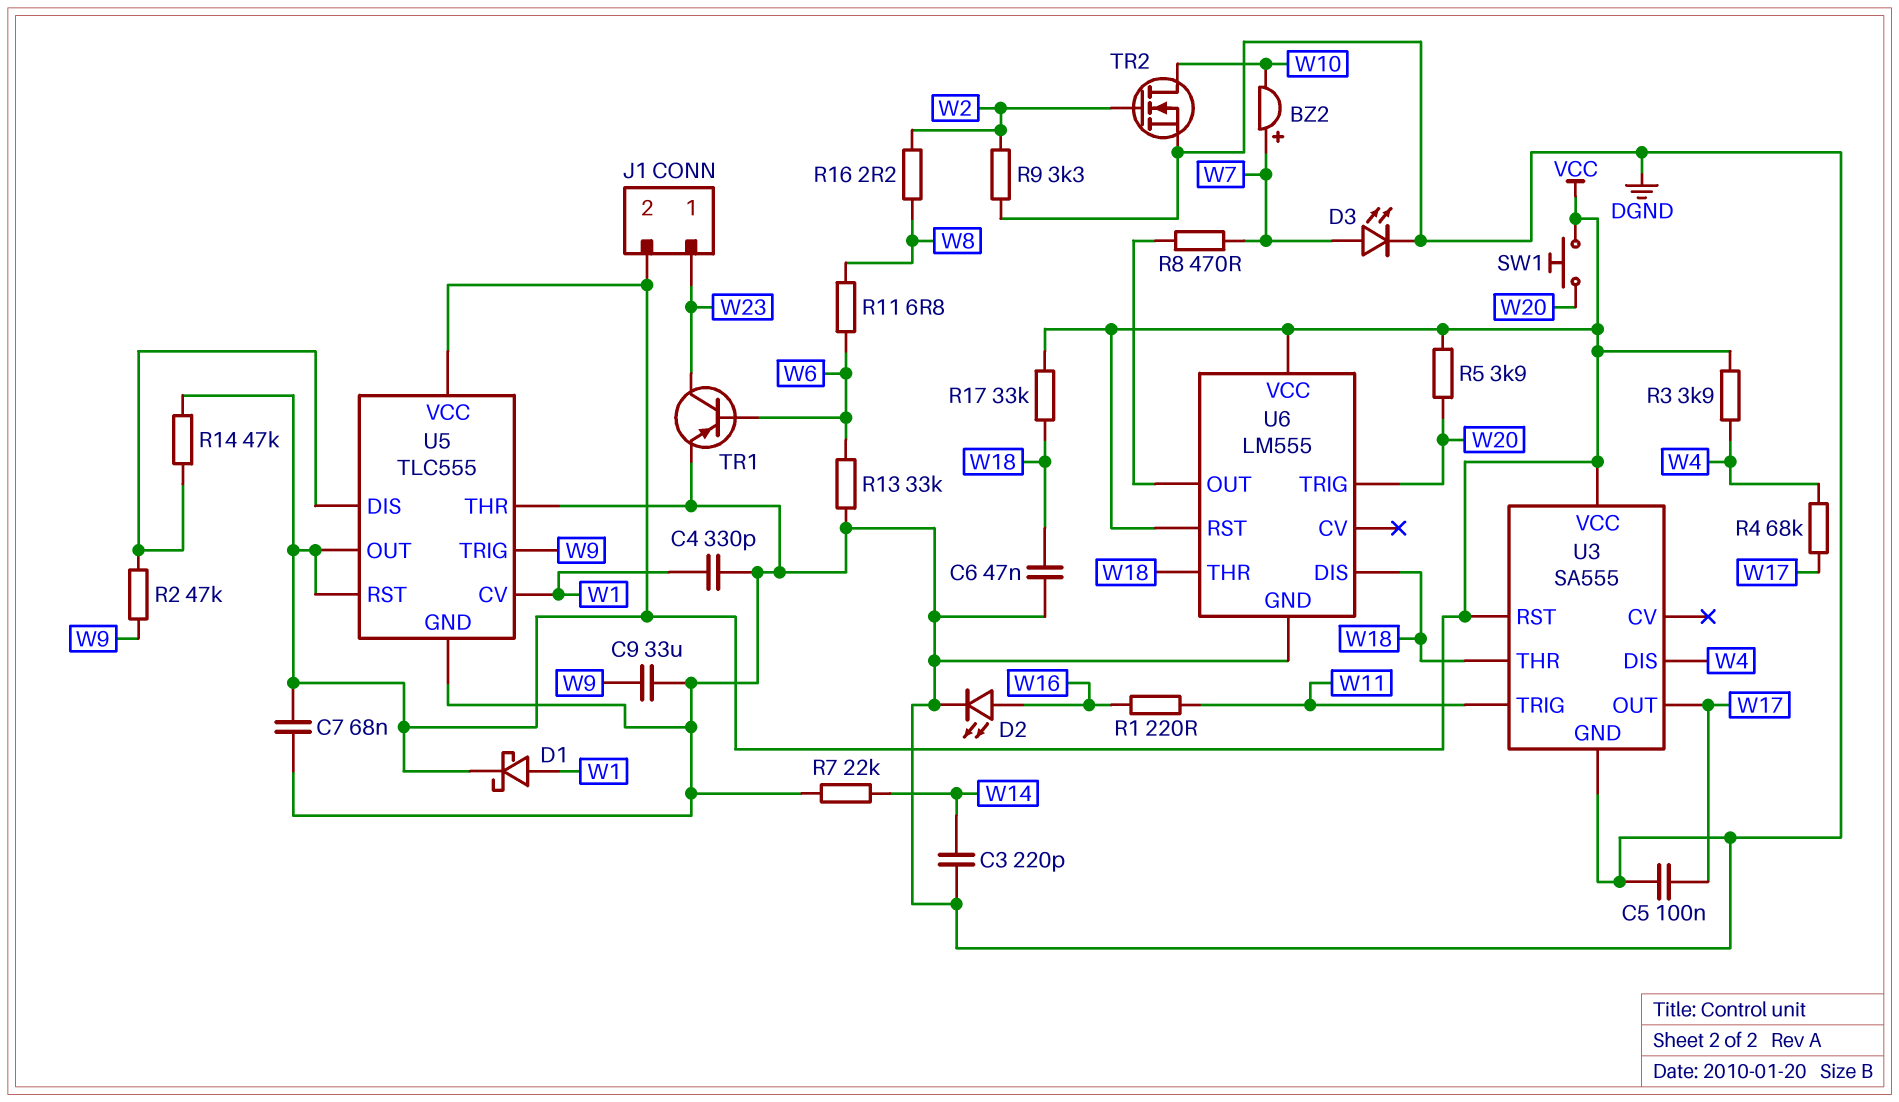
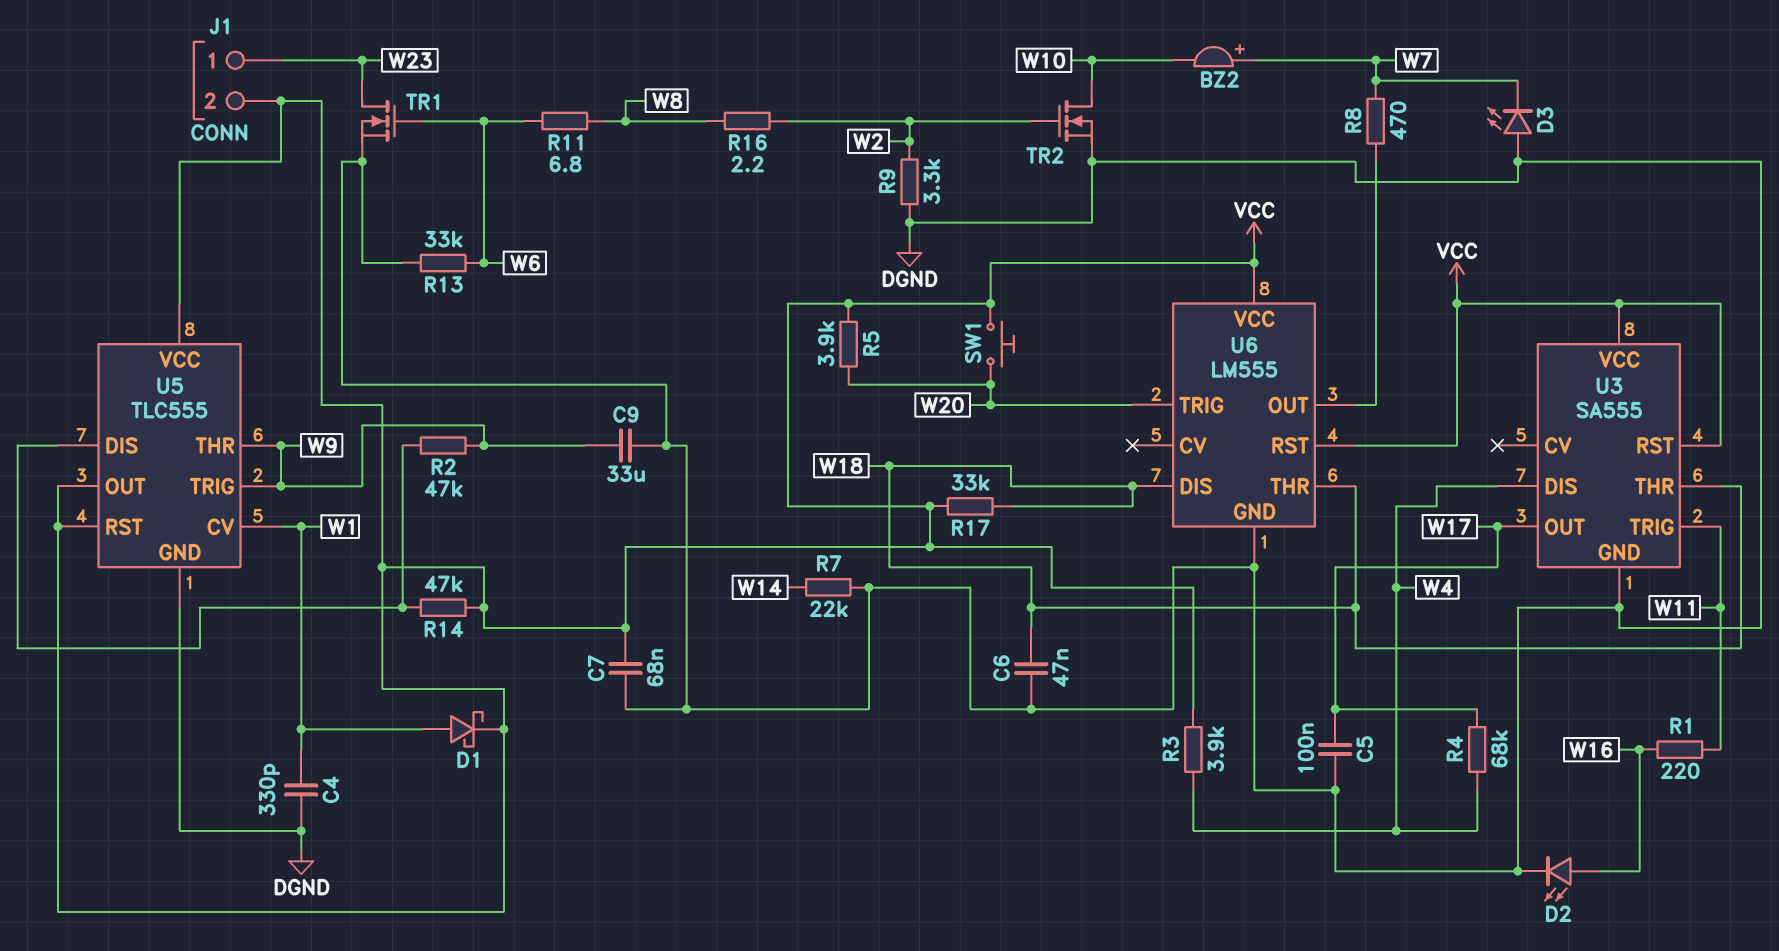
C3: 220pF (DGND, W14) -> none
D3: LED (A W7, K DGND) -> LED (A DGND, K W7)
TR1: PNP (B W6, C W23, E DGND) -> NMOS (G W6, D W23, S DGND)
U5 pin THR: DGND -> W9

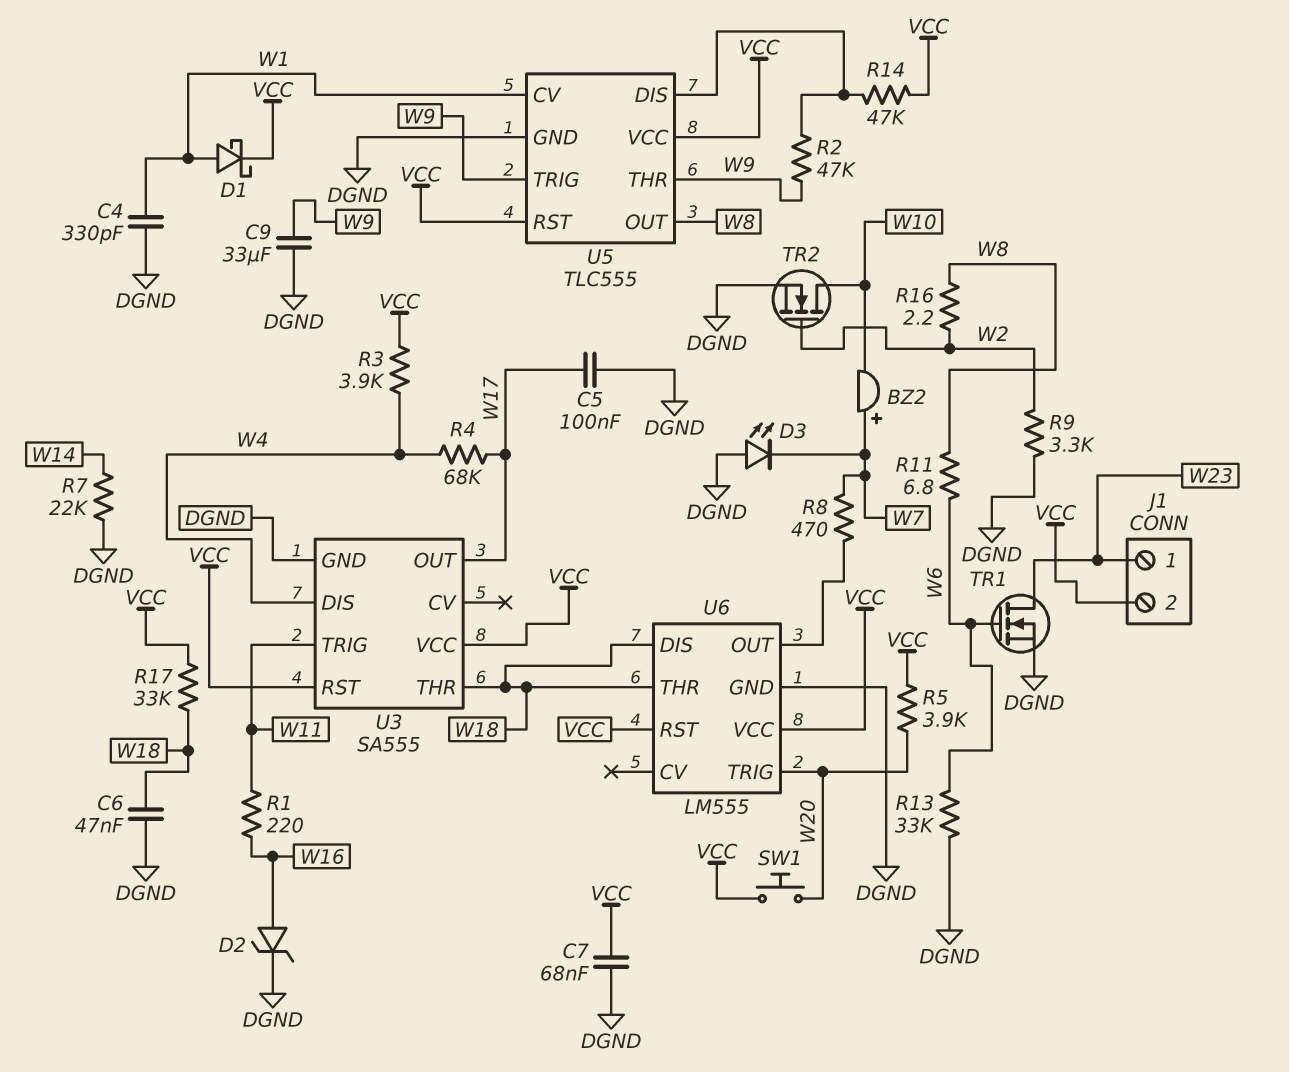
D2: LED (A W16, K DGND) -> zener (A W16, K DGND)
U5 pin OUT: VCC -> W8

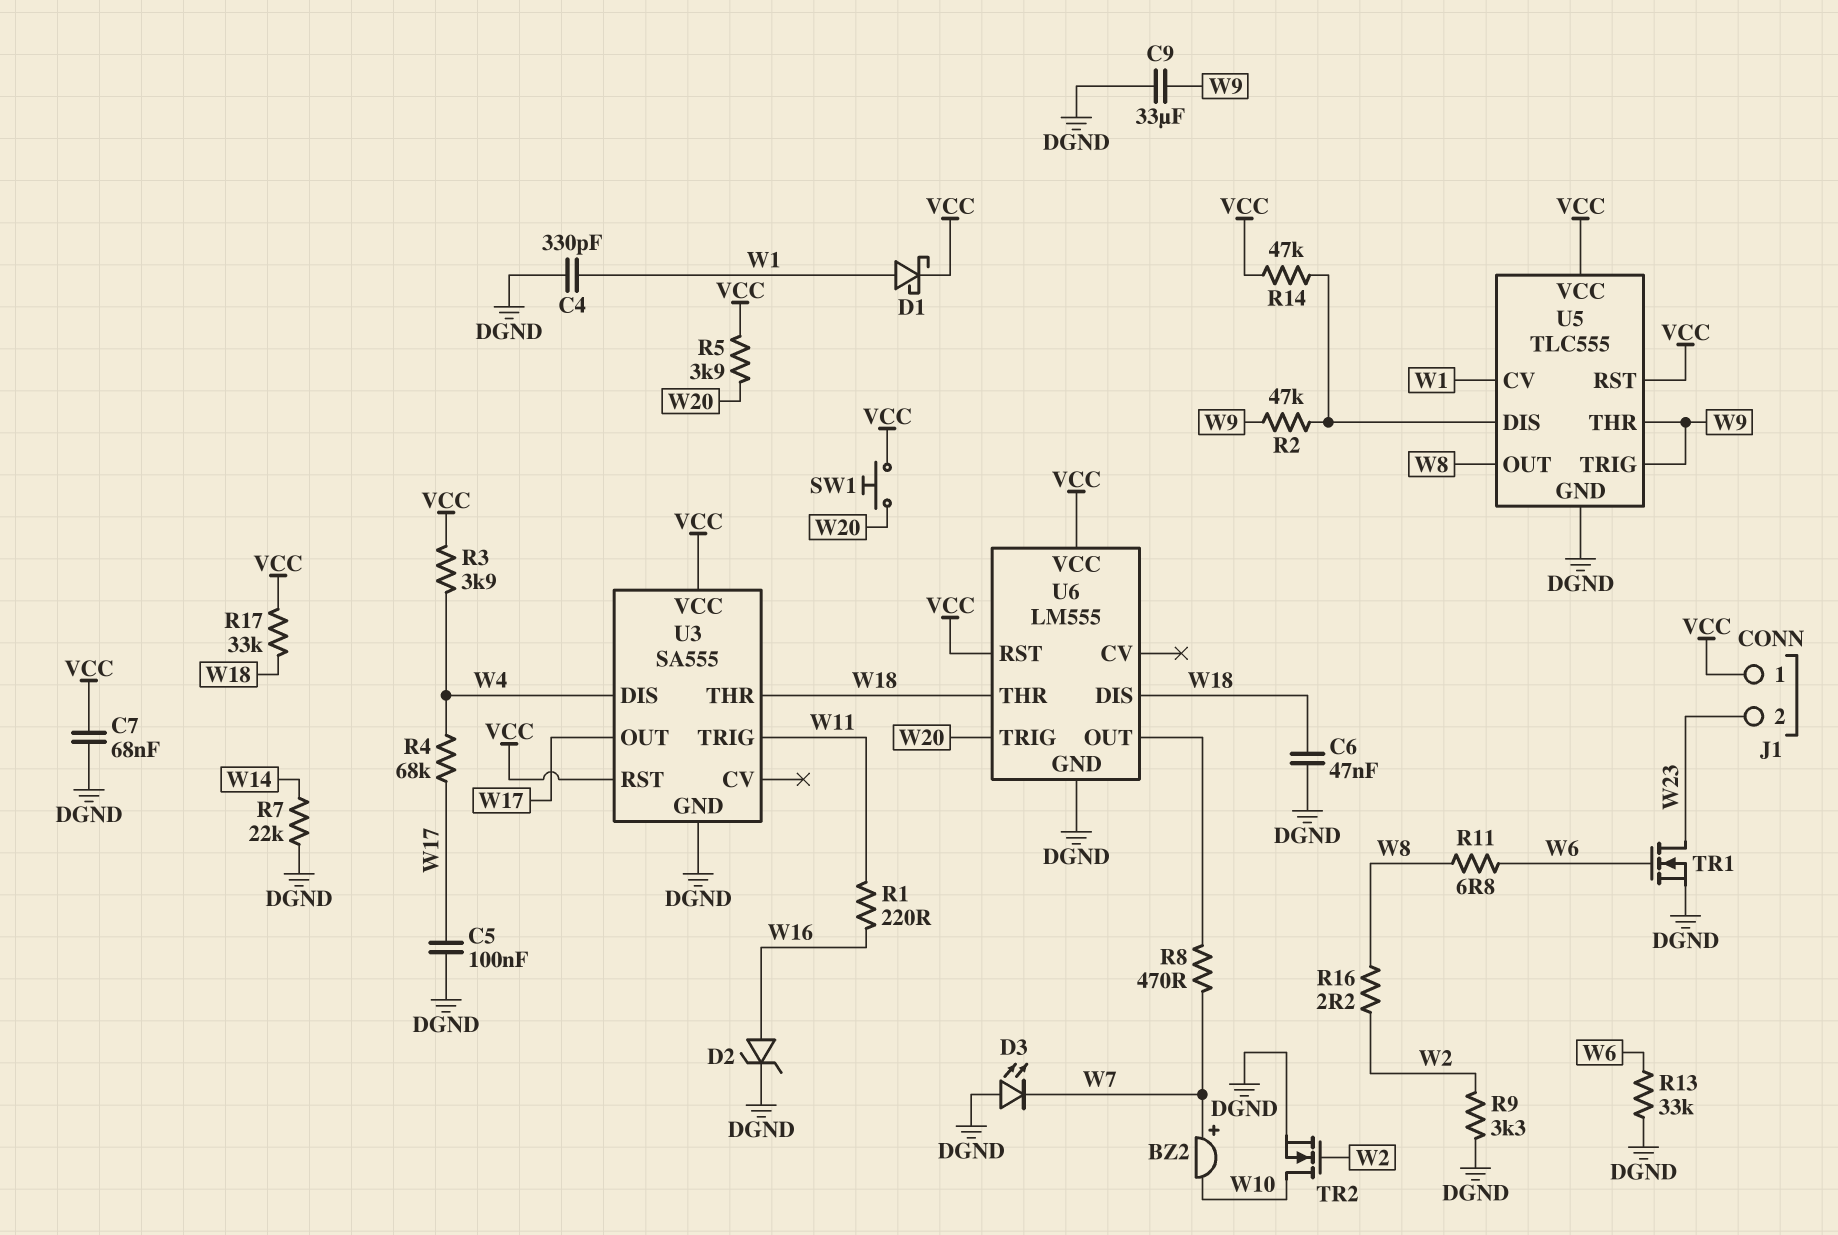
J1 pin 1: W23 -> VCC
J1 pin 2: VCC -> W23

